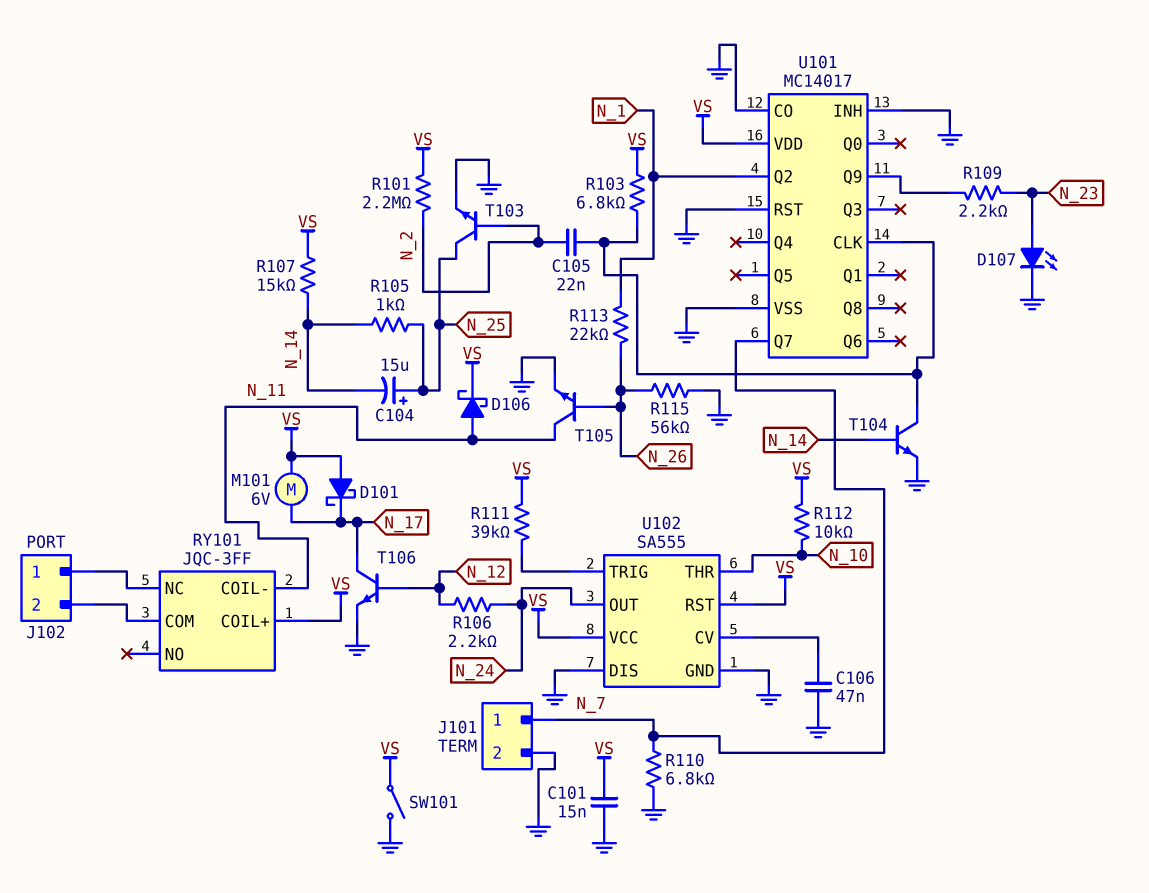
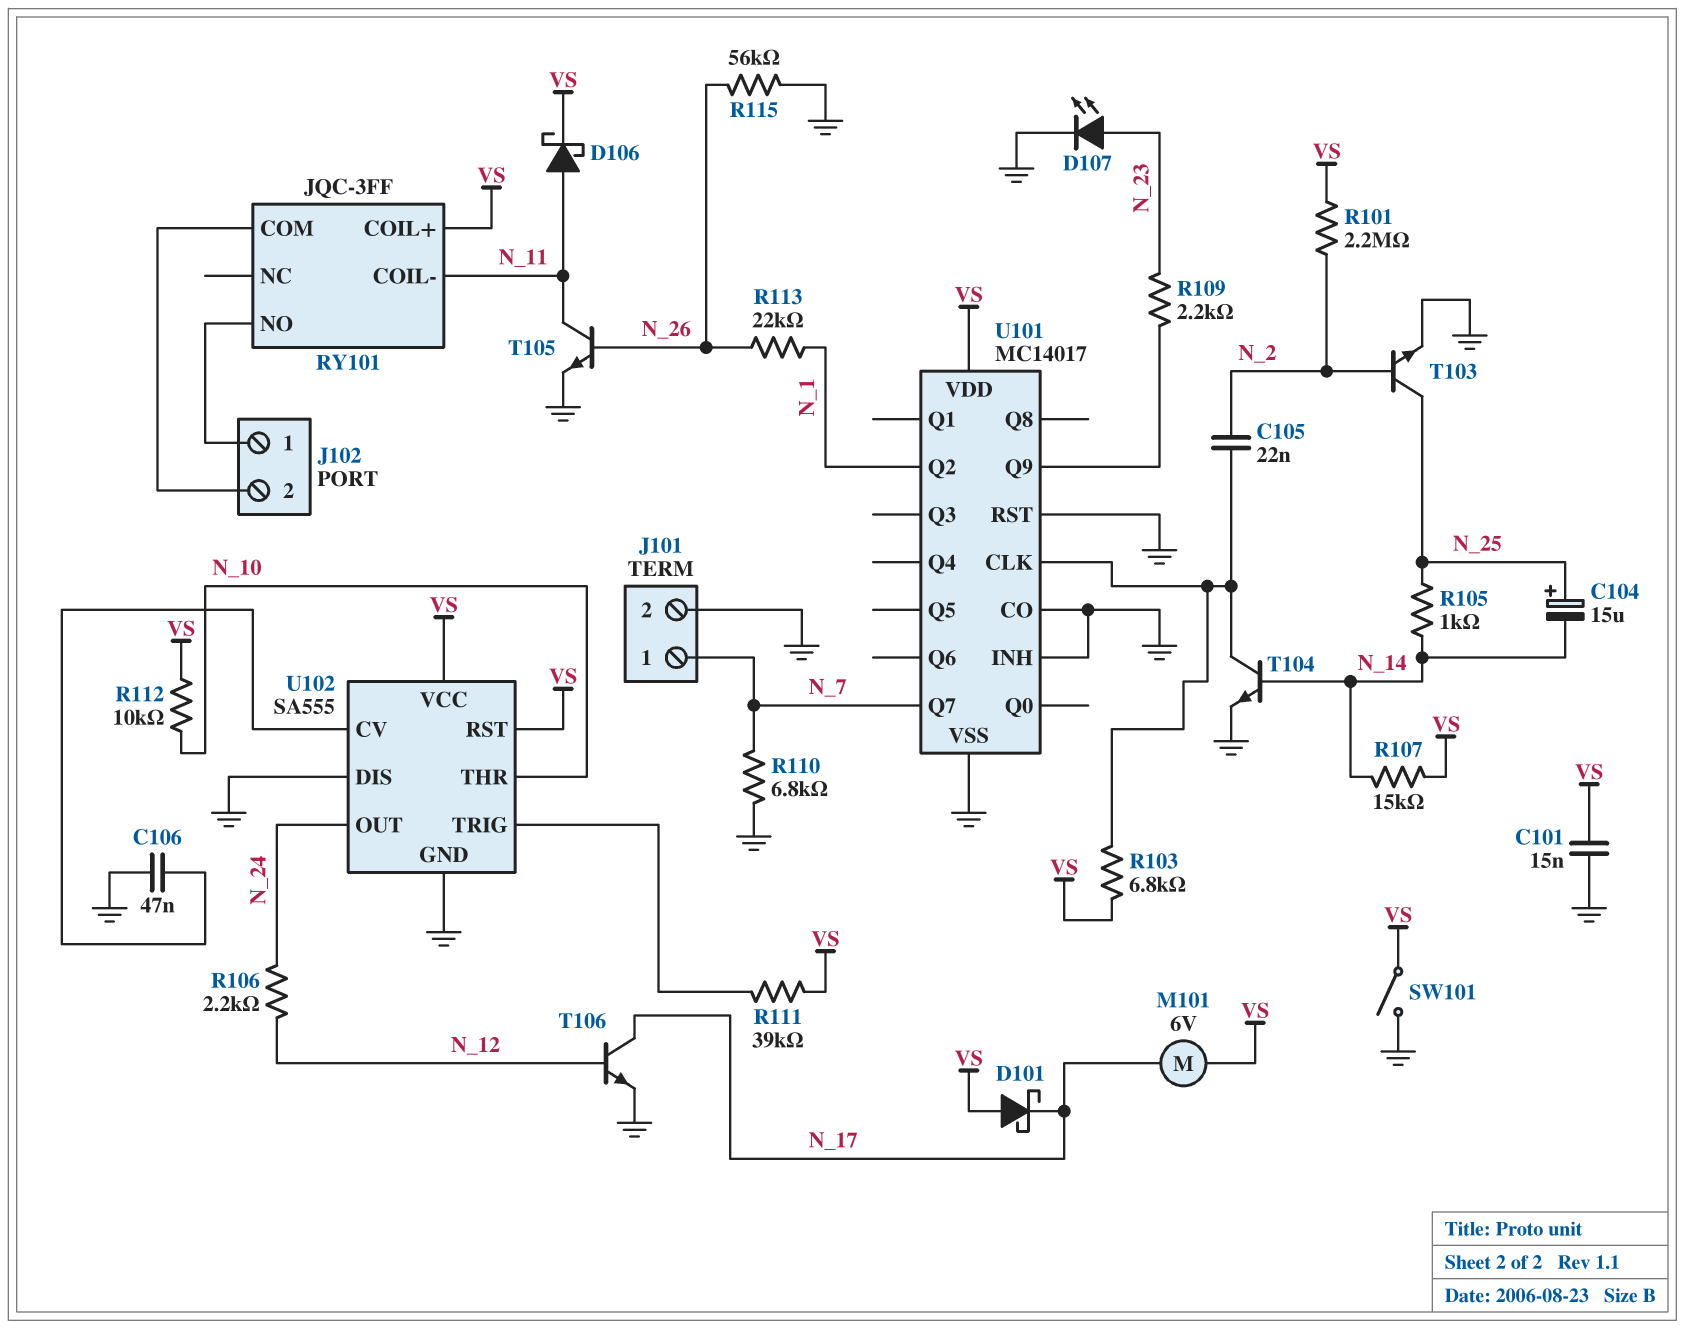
RY101 pin NC: J102/1 -> none
RY101 pin NO: none -> J102/1

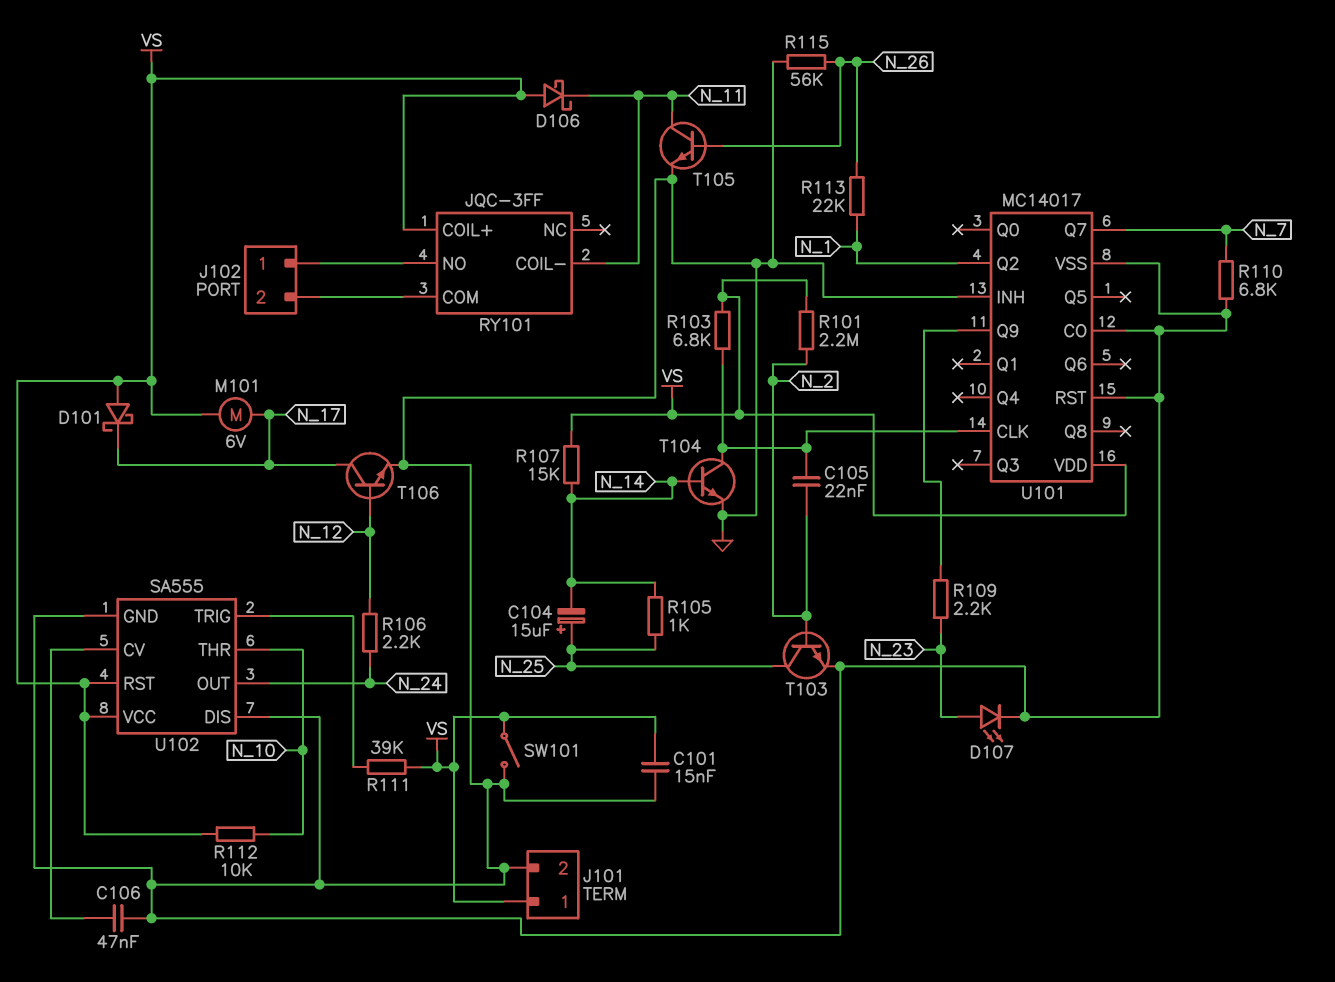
D106: schottky (A N_11, K VS) -> schottky (A VS, K N_11)
J101 pin 1: N_7 -> VS

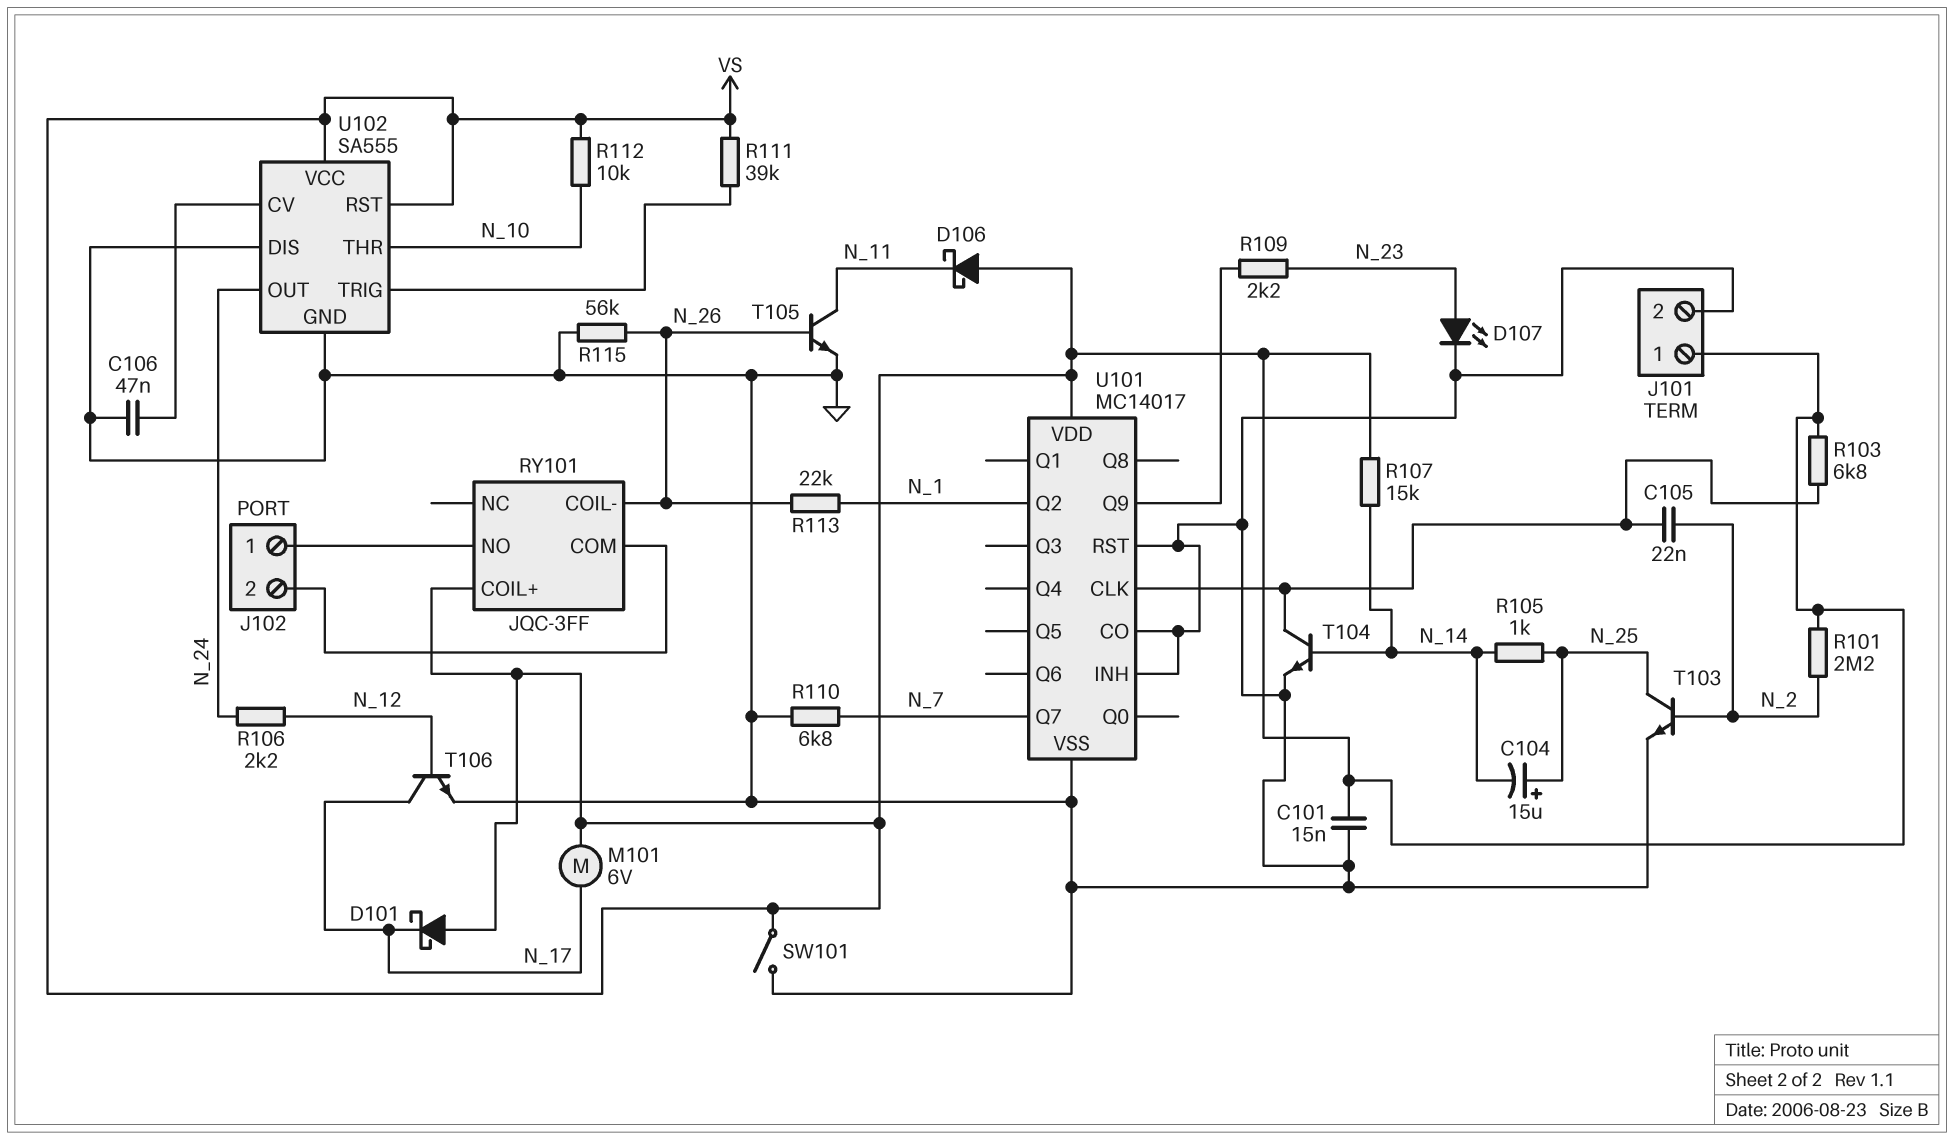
RY101 pin COIL-: N_11 -> N_26

